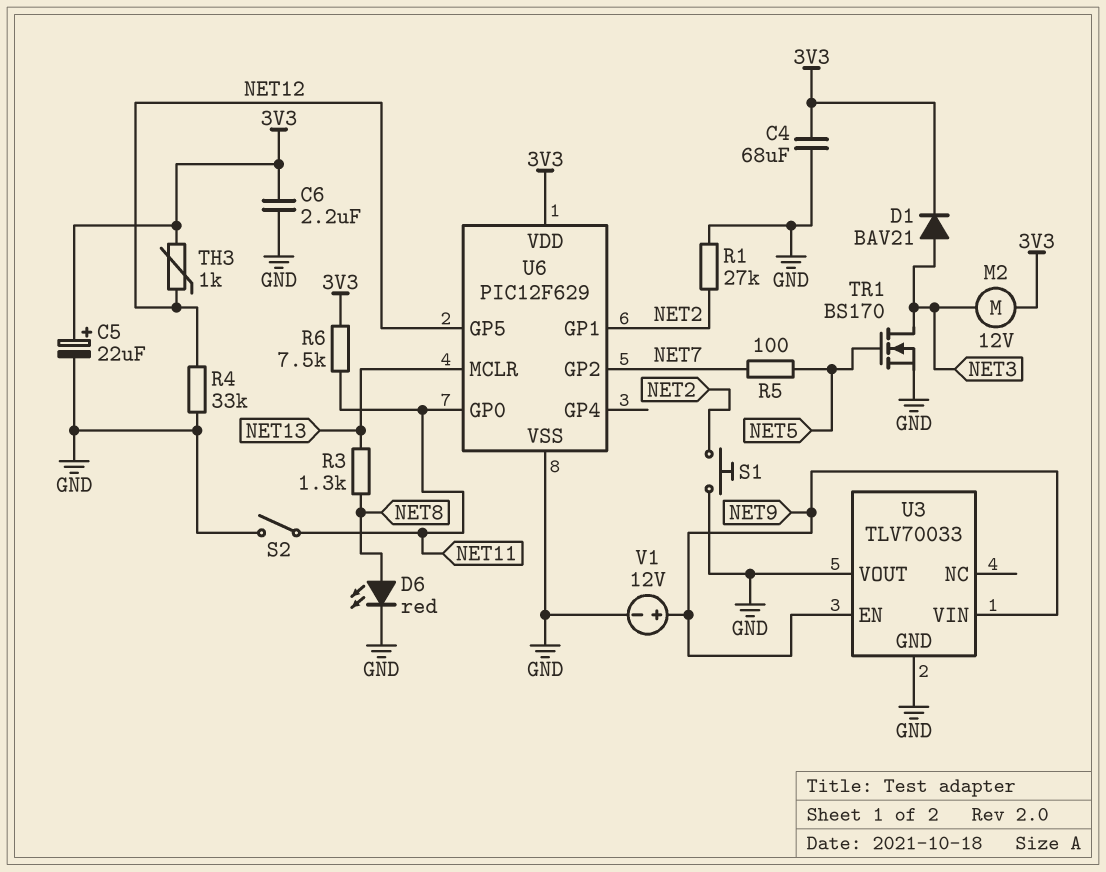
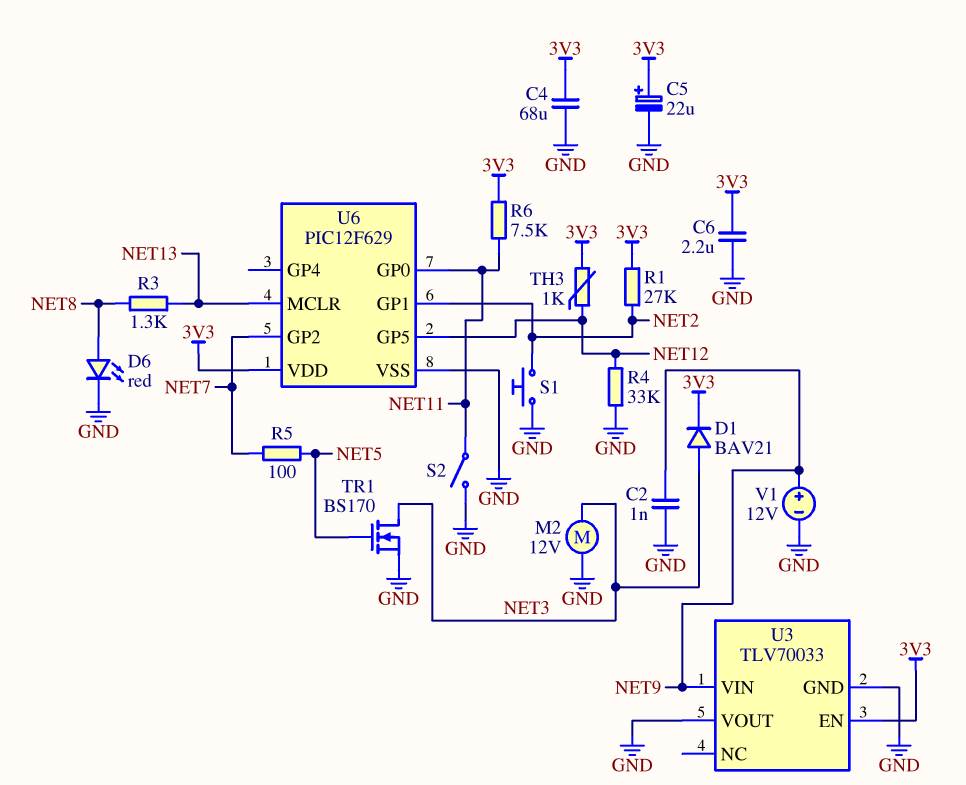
C2: none -> 1nF (GND, NET9)
M2: motor 12V (3V3, NET3) -> motor 12V (GND, NET3)
R1: 27k (GND, NET2) -> 27k (3V3, NET2)
U3 pin EN: NET9 -> 3V3

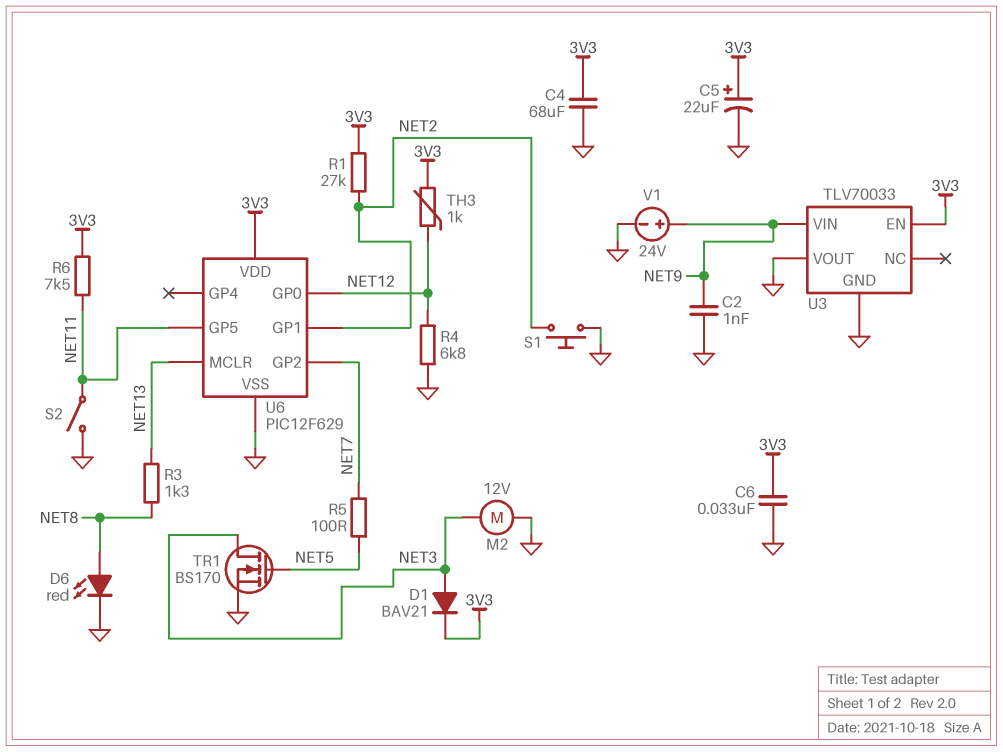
C6: 2.2uF (3V3, GND) -> 33nF (3V3, GND)
R4: 33k (GND, NET12) -> 6.8k (GND, NET12)
U6 pin GP0: NET11 -> NET12
U6 pin GP5: NET12 -> NET11
V1: 12V (plus NET9, minus GND) -> 24V (plus NET9, minus GND)

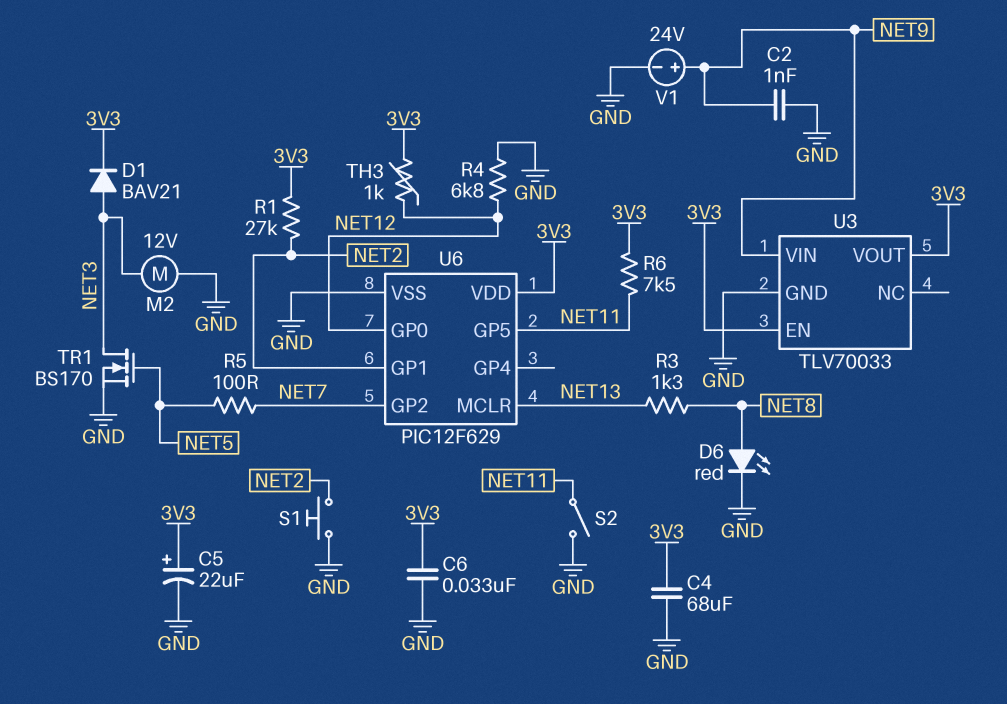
U3 pin VOUT: GND -> 3V3

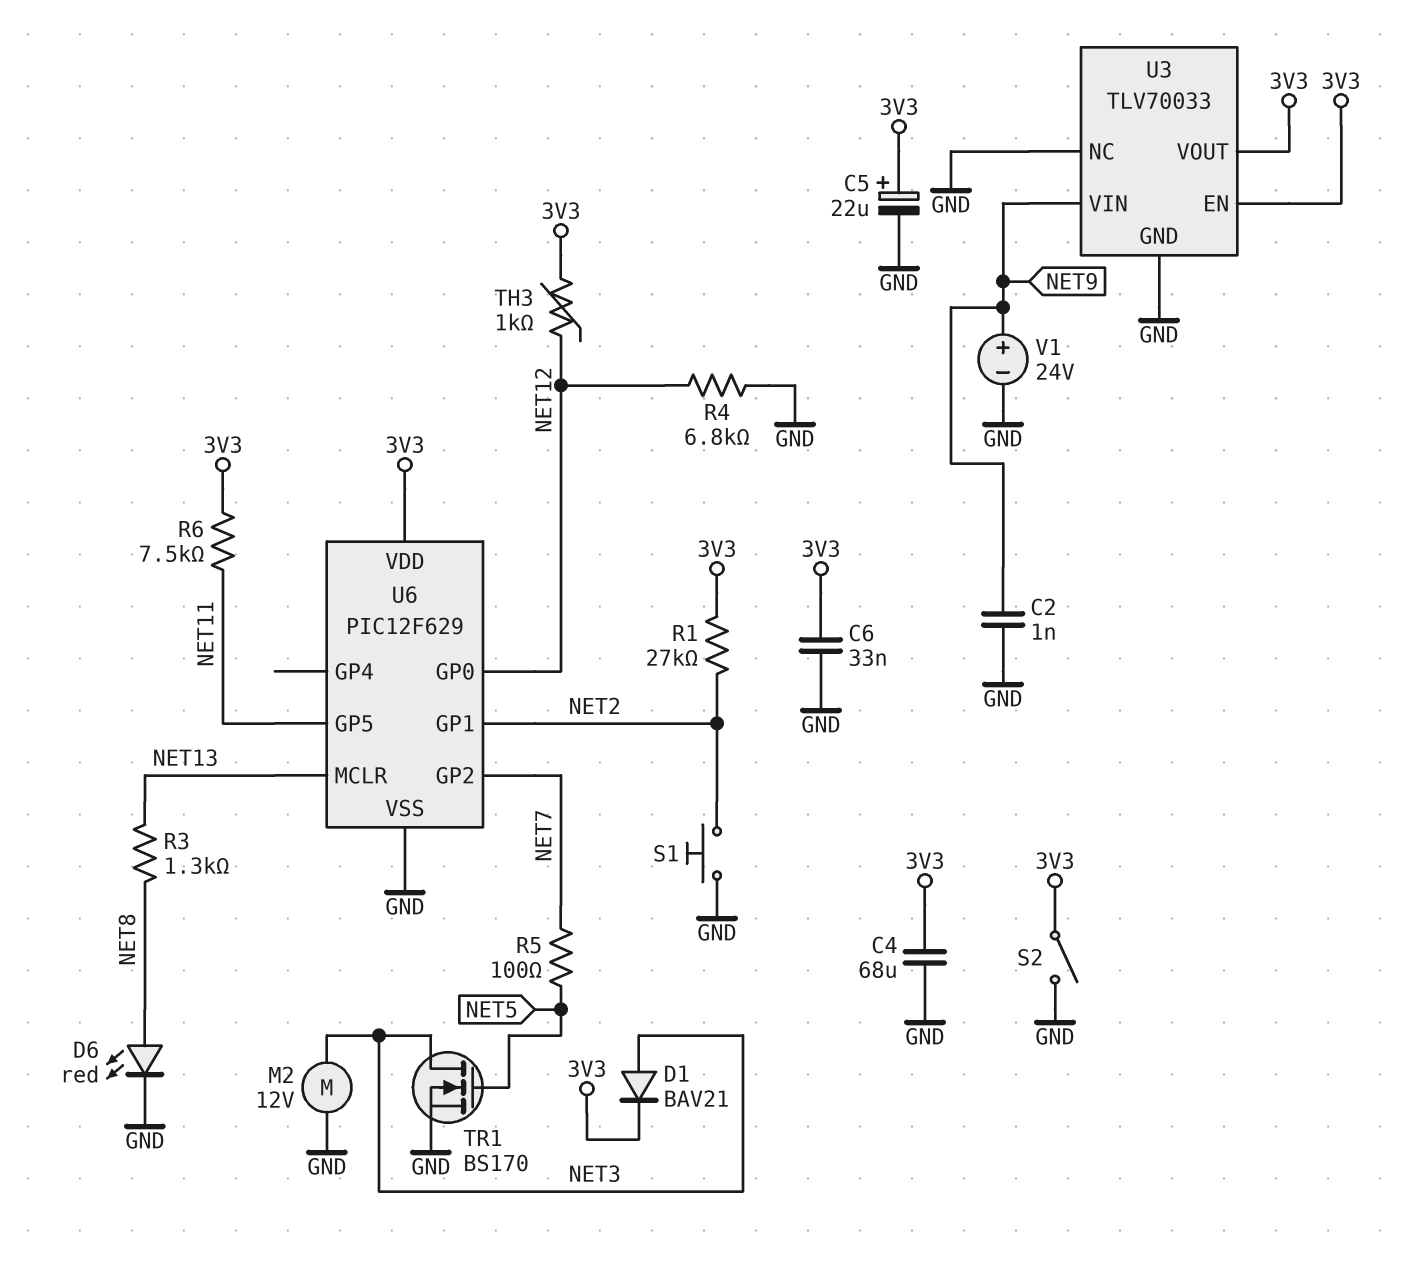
S2: switch (GND, NET11) -> switch (3V3, GND)
U3 pin NC: none -> GND

